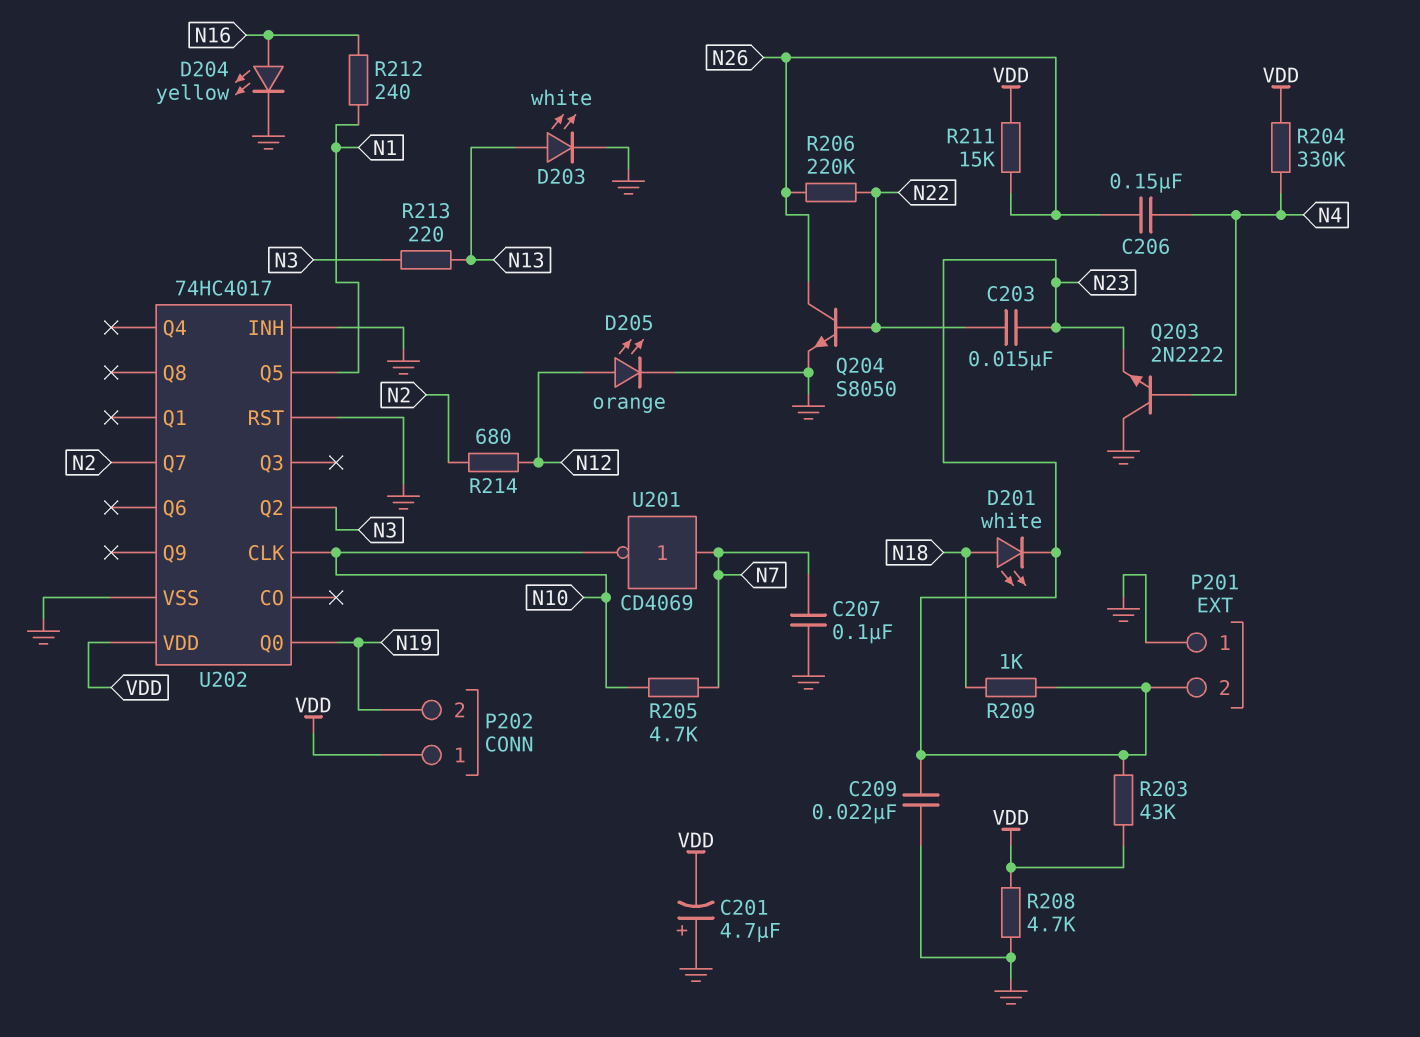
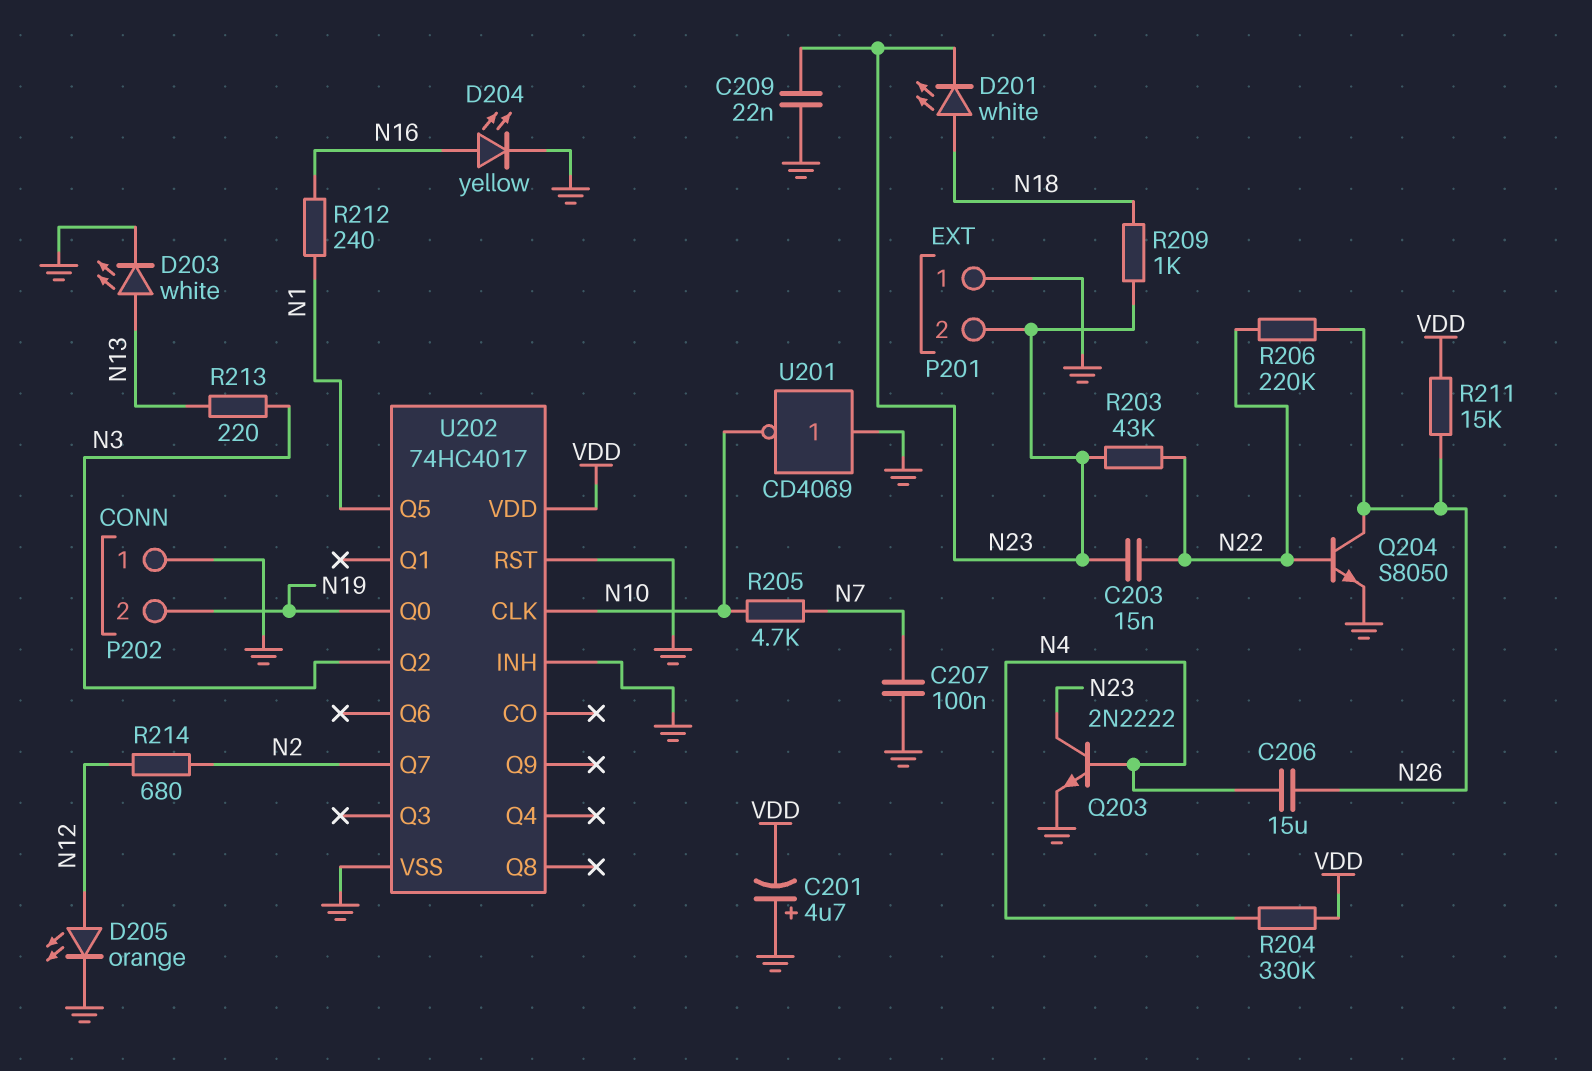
C206: 150nF (N4, N26) -> 15uF (N4, N26)
P202 pin 1: VDD -> GND
Q203: NPN 2N2222 (B N4, C GND, E N23) -> NPN 2N2222 (B N4, C N23, E GND)
R203: 43k (N23, VDD) -> 43k (N22, N23)
R208: 4.7k (GND, VDD) -> none
U201: NOT CD4069 (in N7, out N10) -> NOT CD4069 (in GND, out N10)

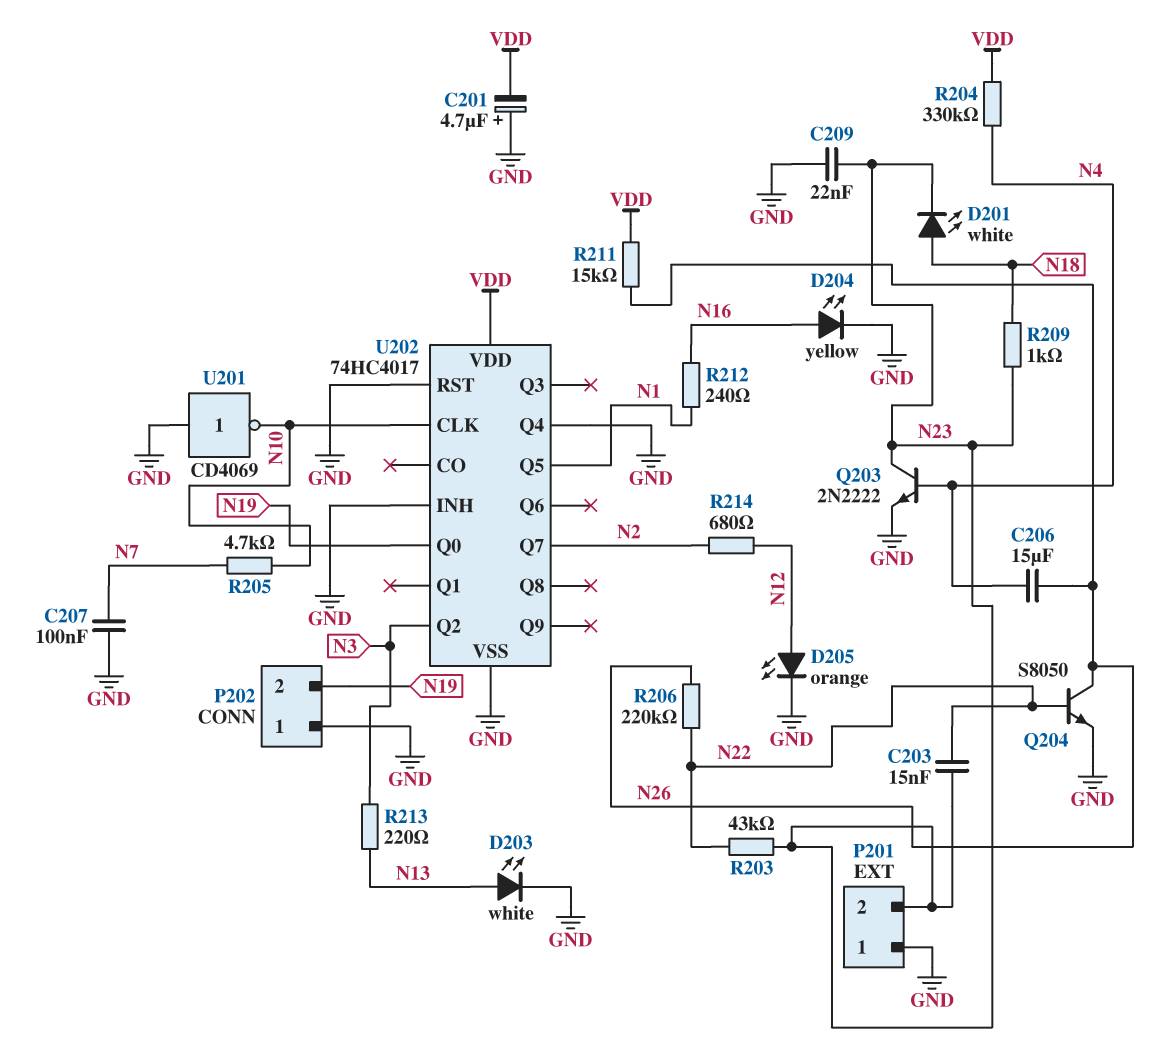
U202 pin Q4: none -> GND

